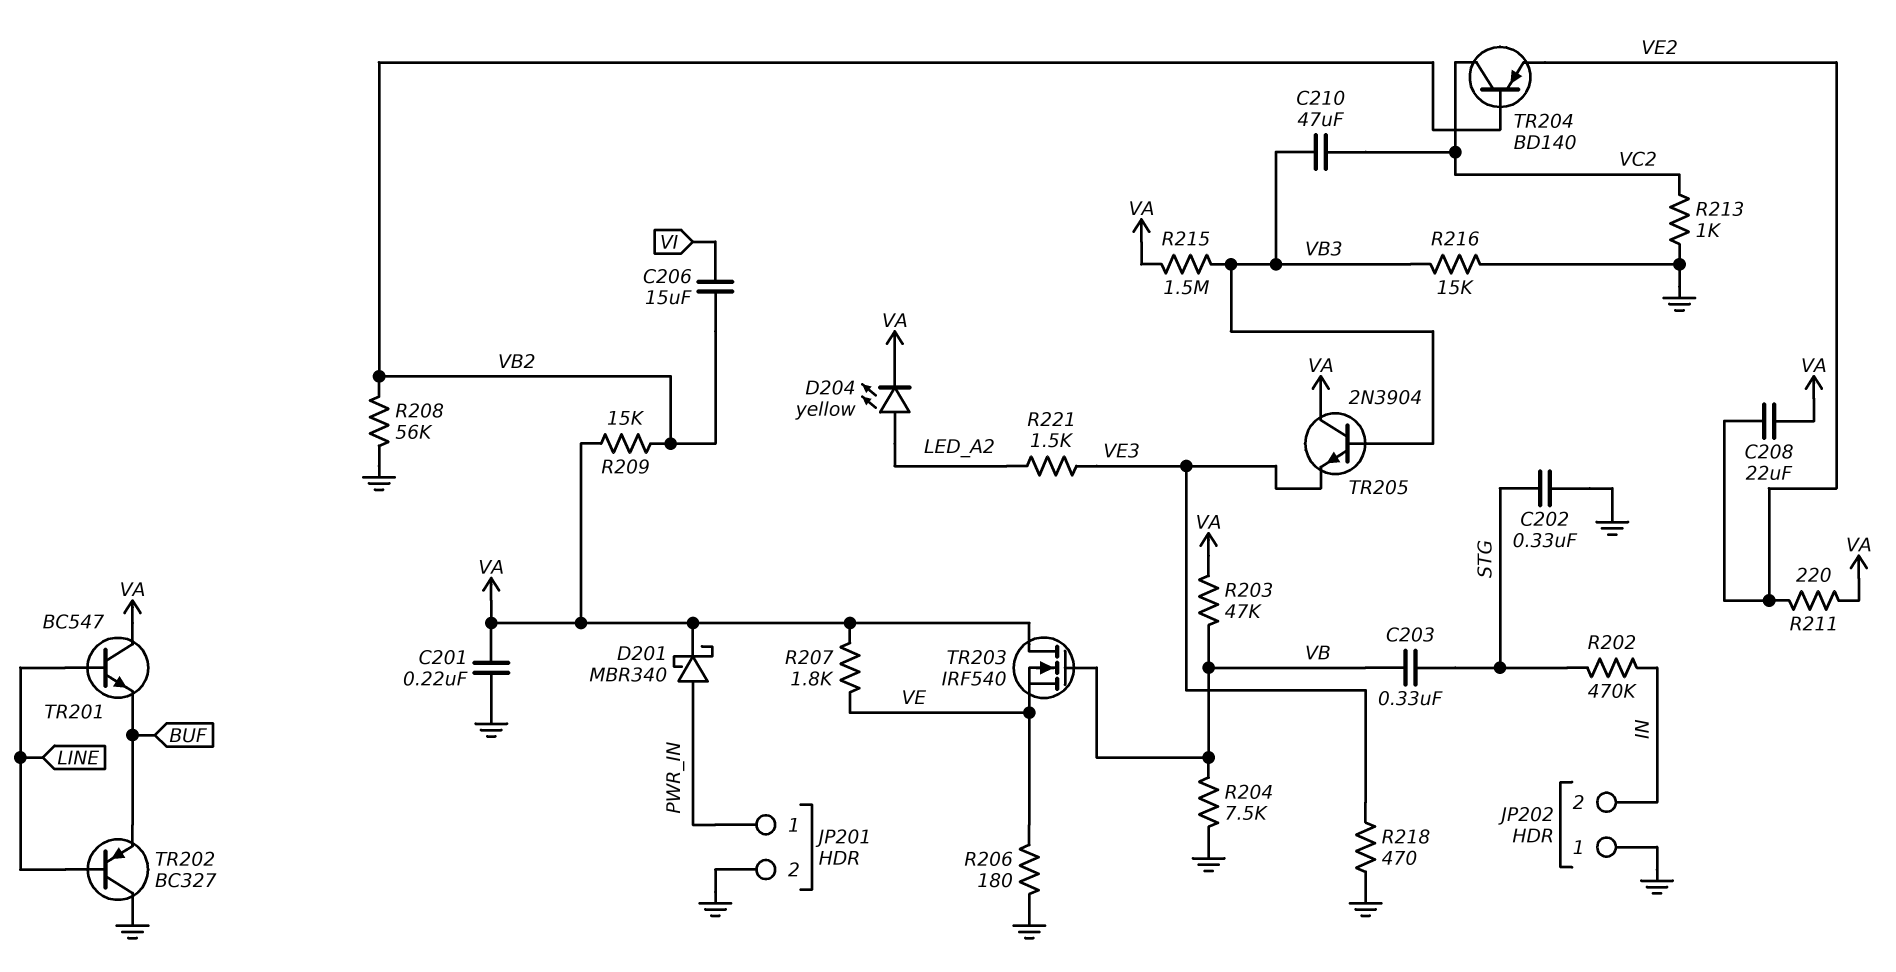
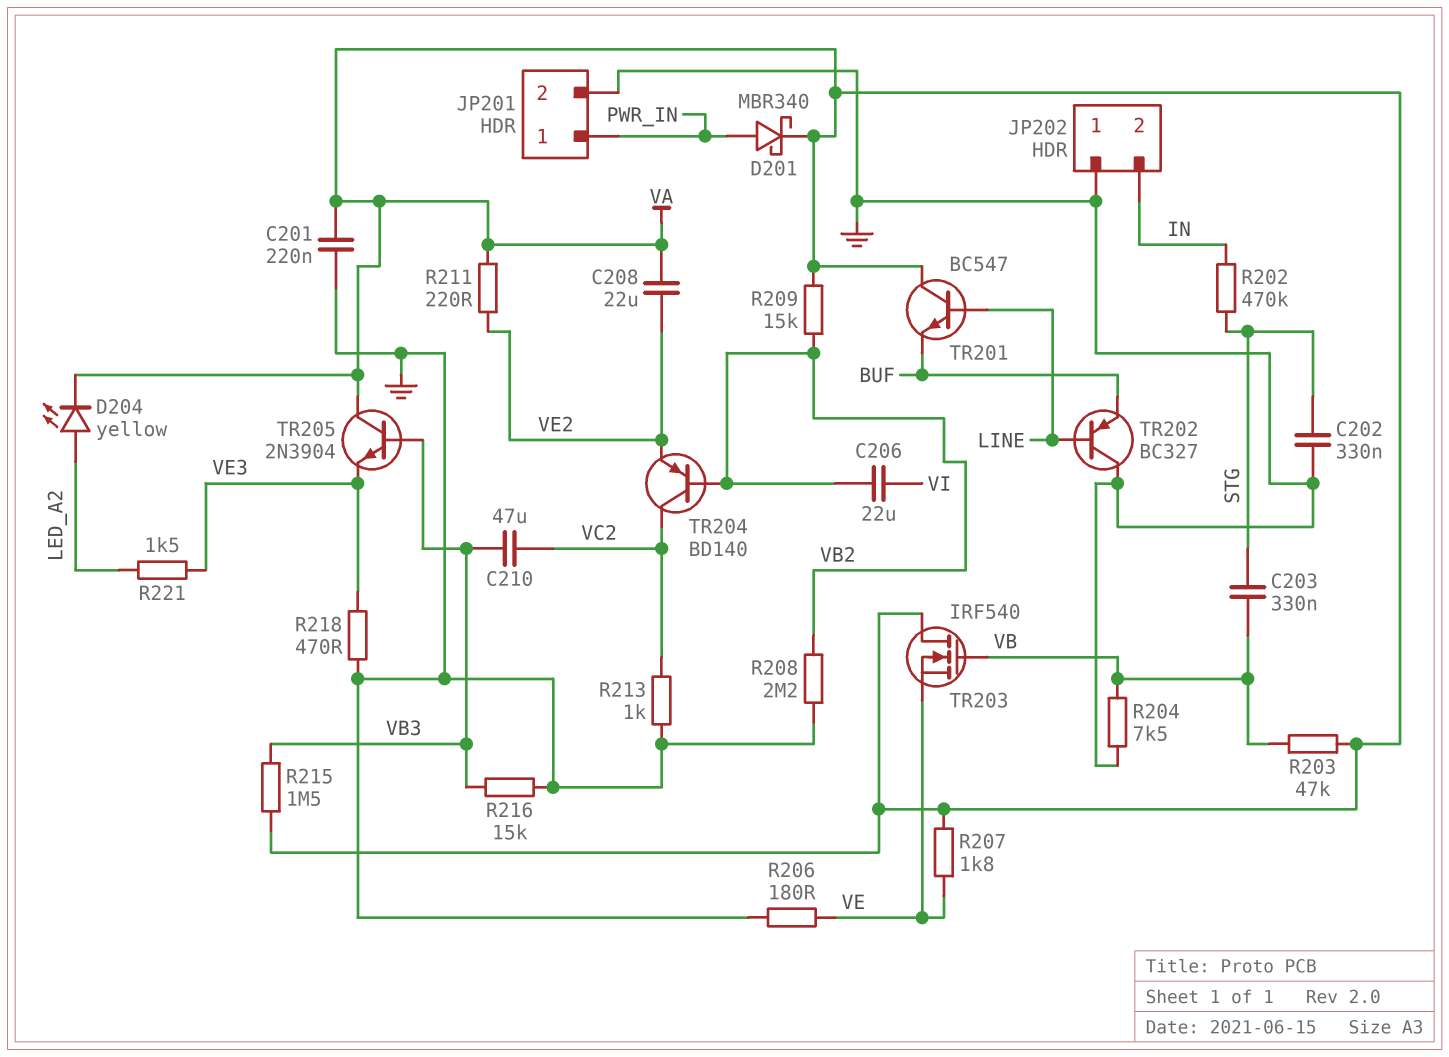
C206: 15uF (VB2, VI) -> 22uF (VB2, VI)
R208: 56k (GND, VB2) -> 2.2M (GND, VB2)

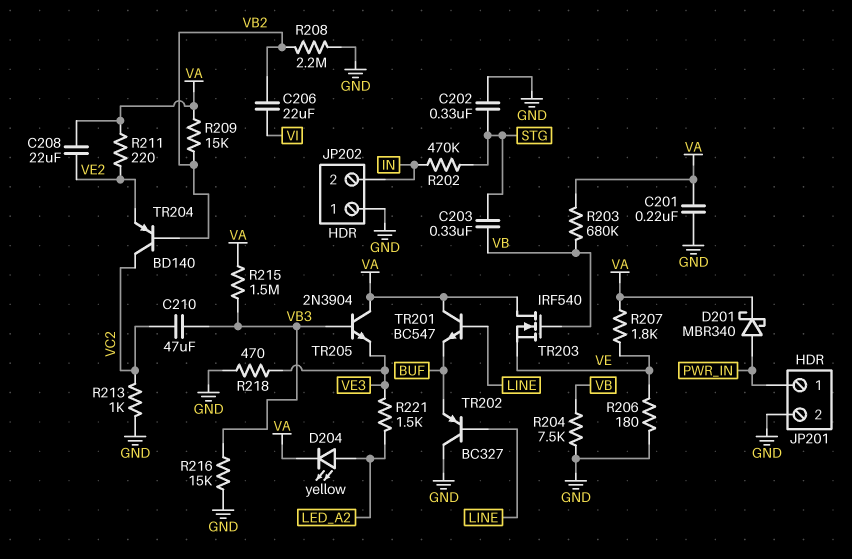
R203: 47k (VA, VB) -> 680k (VA, VB)

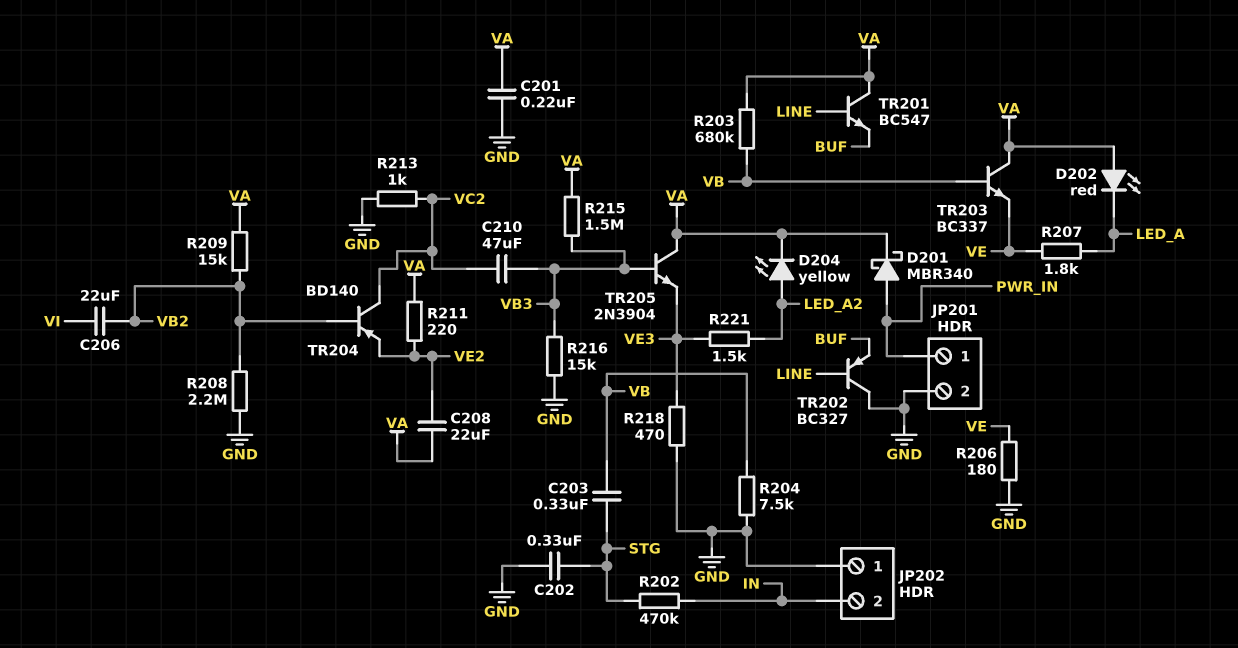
D202: none -> LED red (A VA, K LED_A)
R207: 1.8k (VA, VE) -> 1.8k (LED_A, VE)
TR203: NMOS IRF540 (G VB, D VA, S VE) -> NPN BC337 (B VB, C VA, E VE)

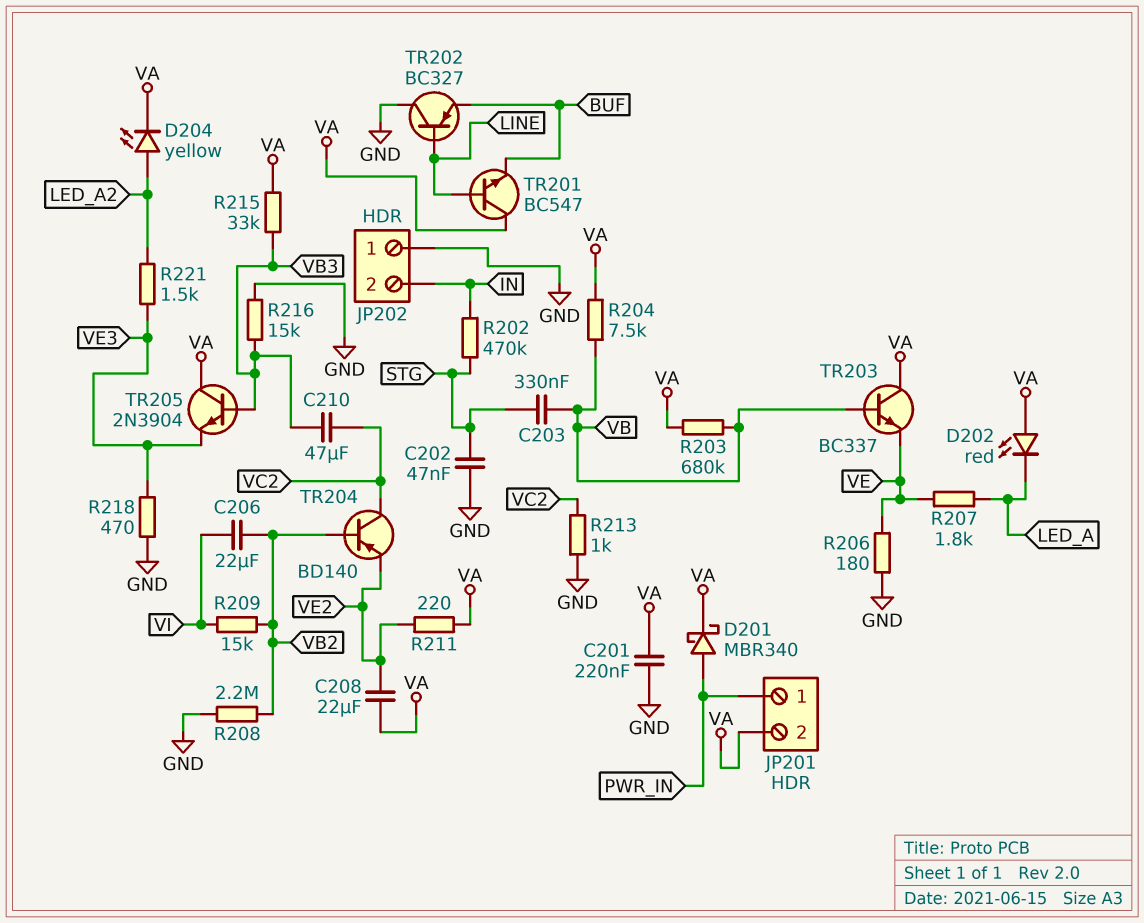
C202: 330nF (GND, STG) -> 47nF (GND, STG)
JP201 pin 2: GND -> VA
R204: 7.5k (GND, VB) -> 7.5k (VA, VB)
R209: 15k (VA, VB2) -> 15k (VB2, VI)
R215: 1.5M (VA, VB3) -> 33k (VA, VB3)

